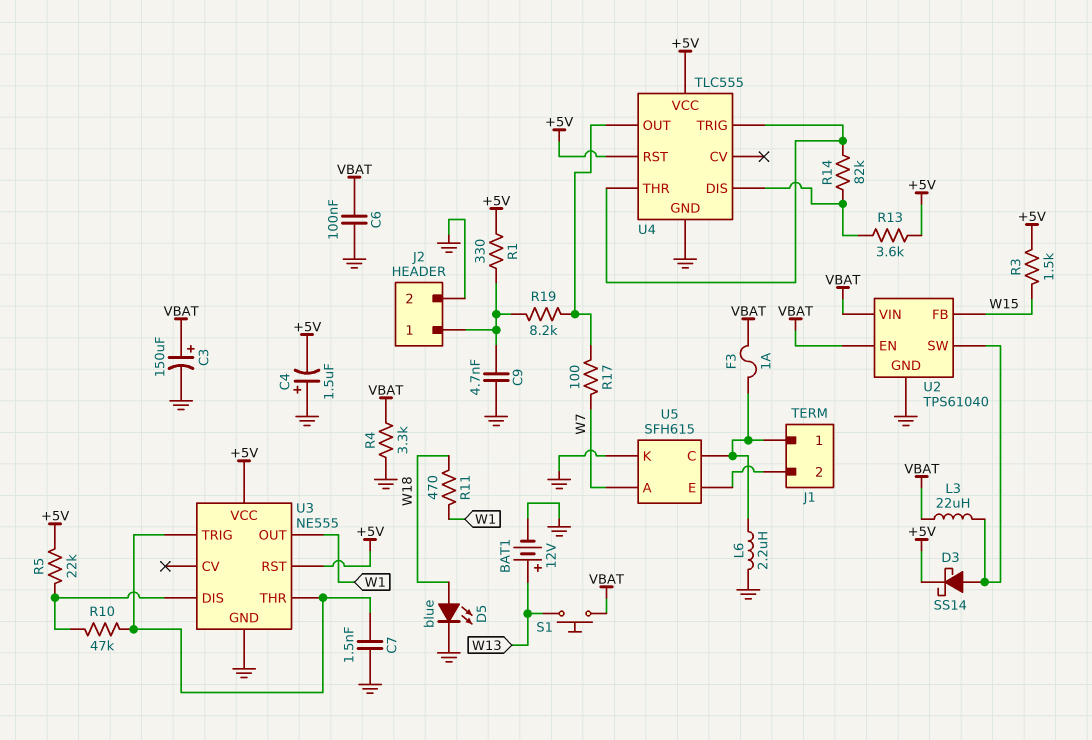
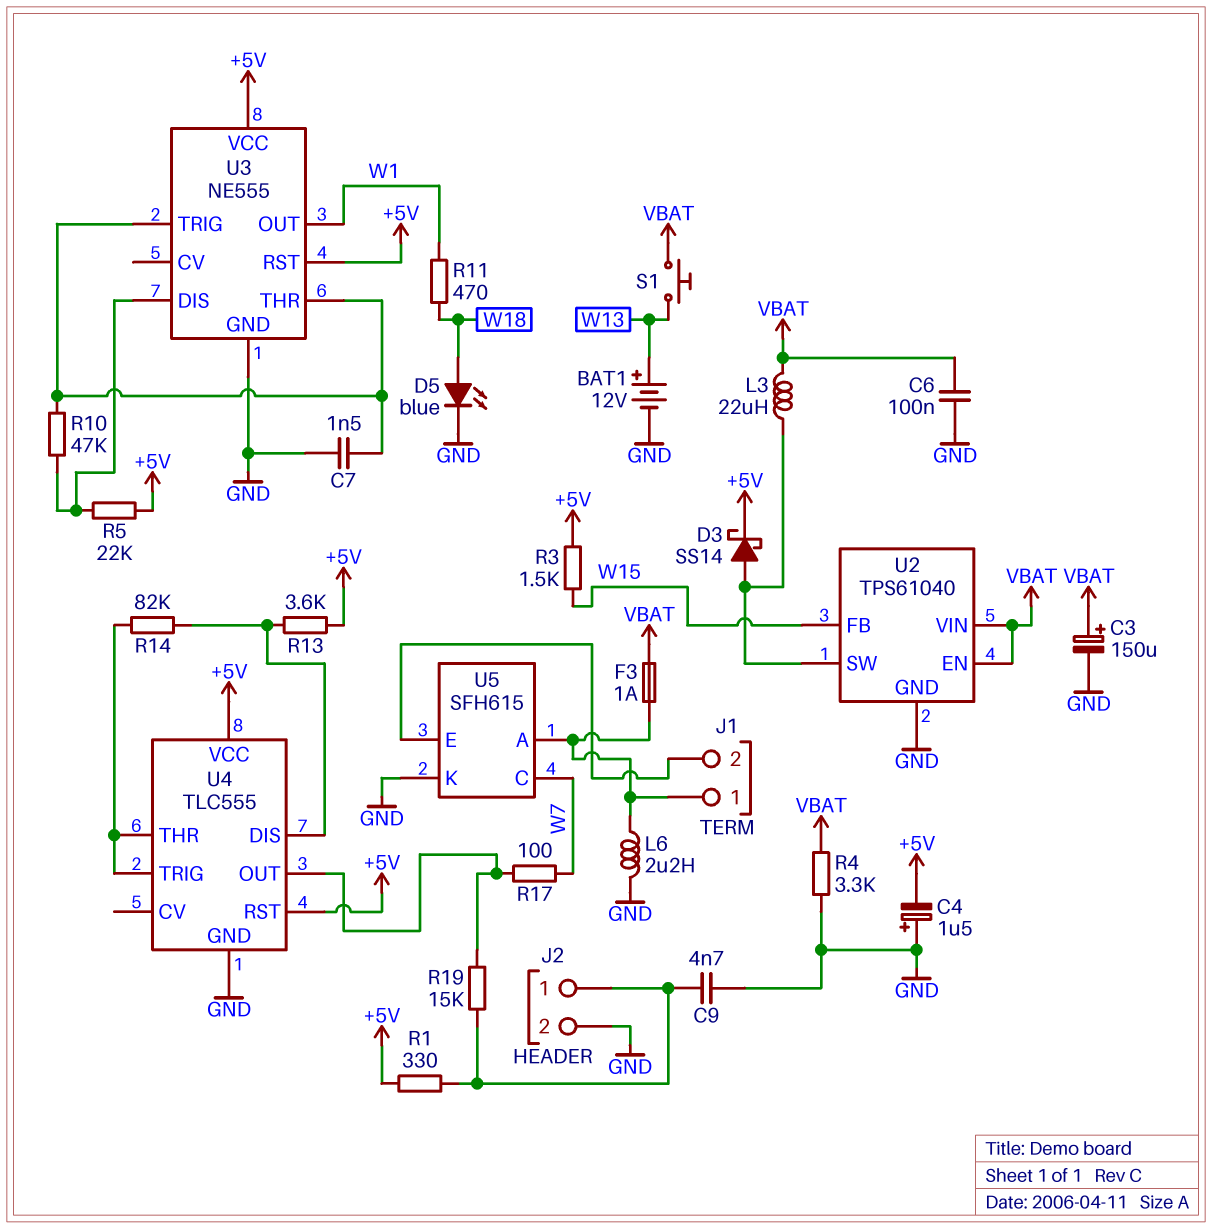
R19: 8.2k (J2/1, U4/OUT) -> 15k (J2/1, U4/OUT)
U5 pin A: W7 -> J1/1
U5 pin C: J1/1 -> W7

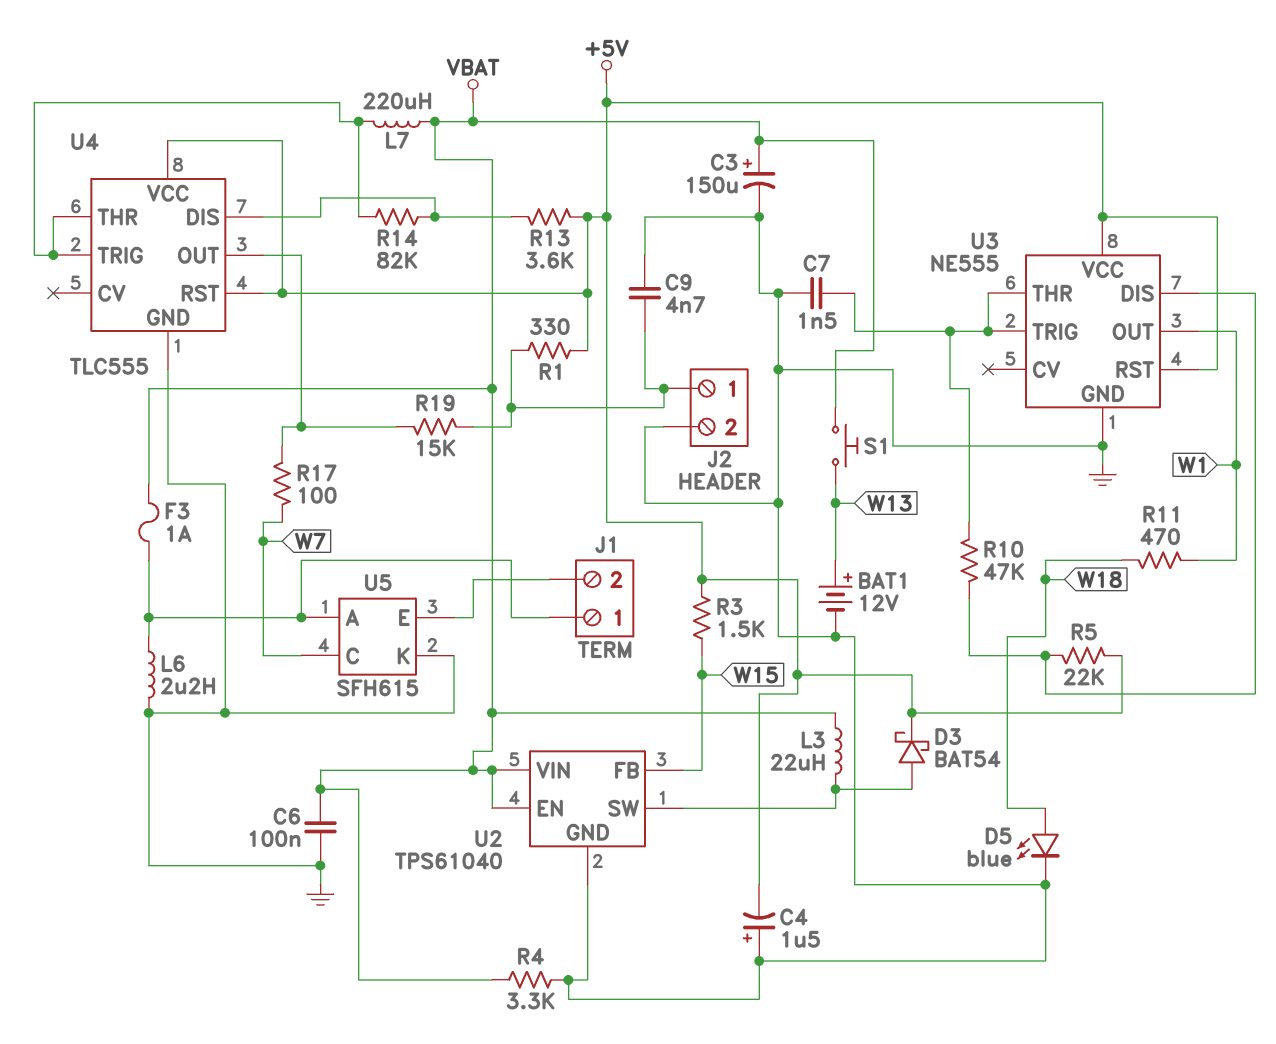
D3: schottky SS14 (A U2/SW, K +5V) -> schottky BAT54 (A U2/SW, K +5V)
L7: none -> 220uH (U4/THR, VBAT)

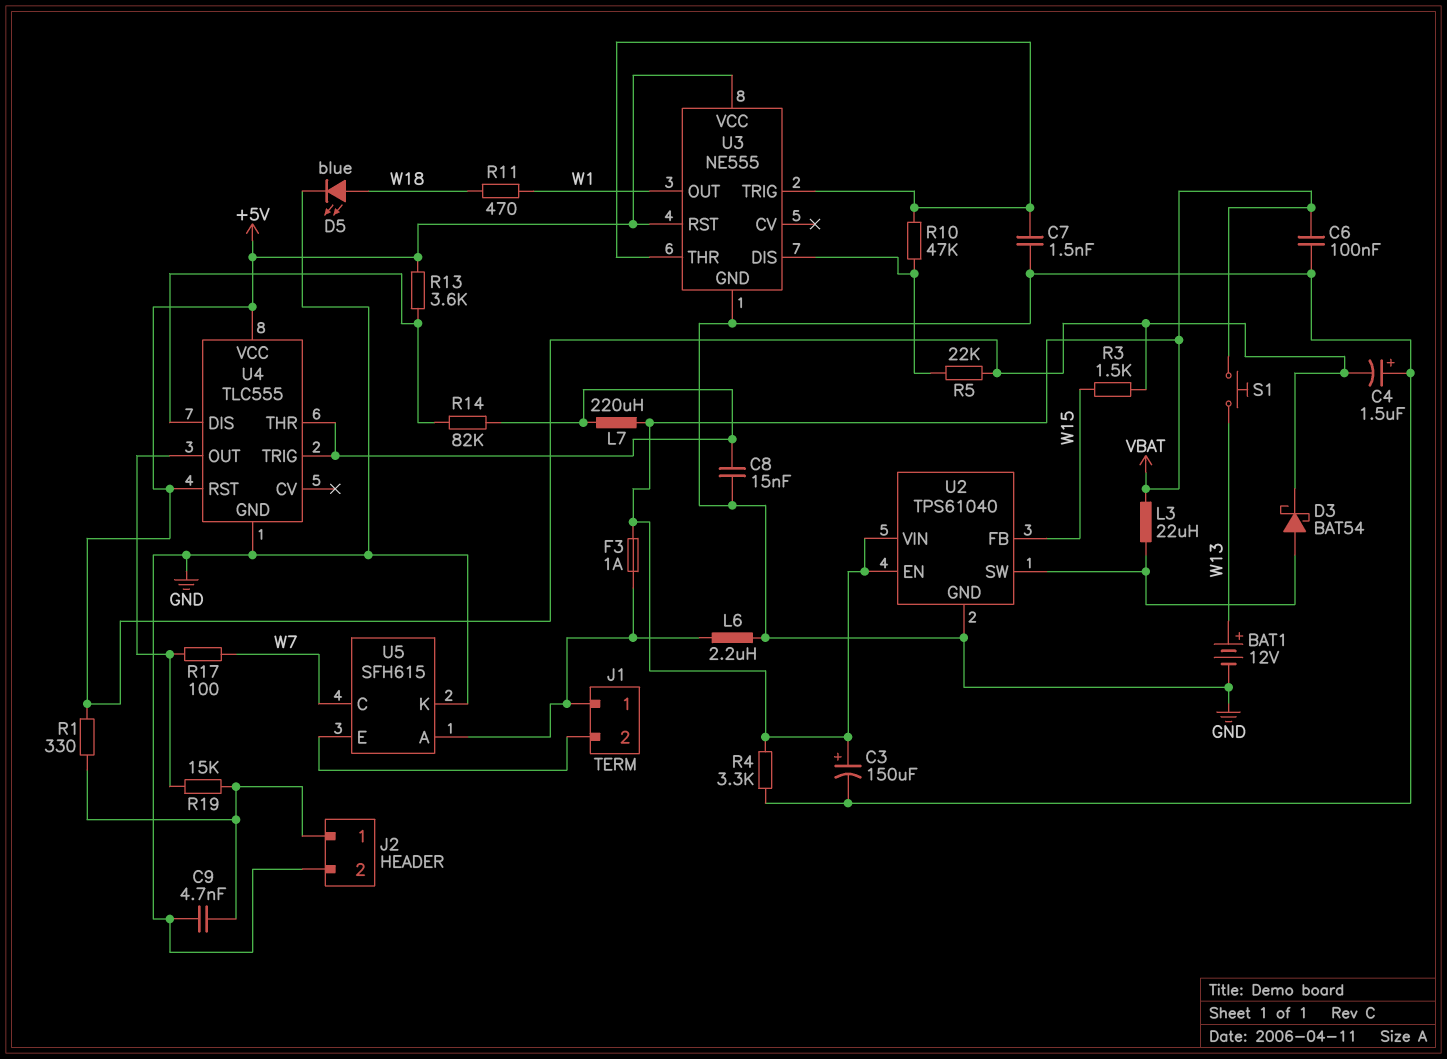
C8: none -> 15nF (GND, U4/THR)

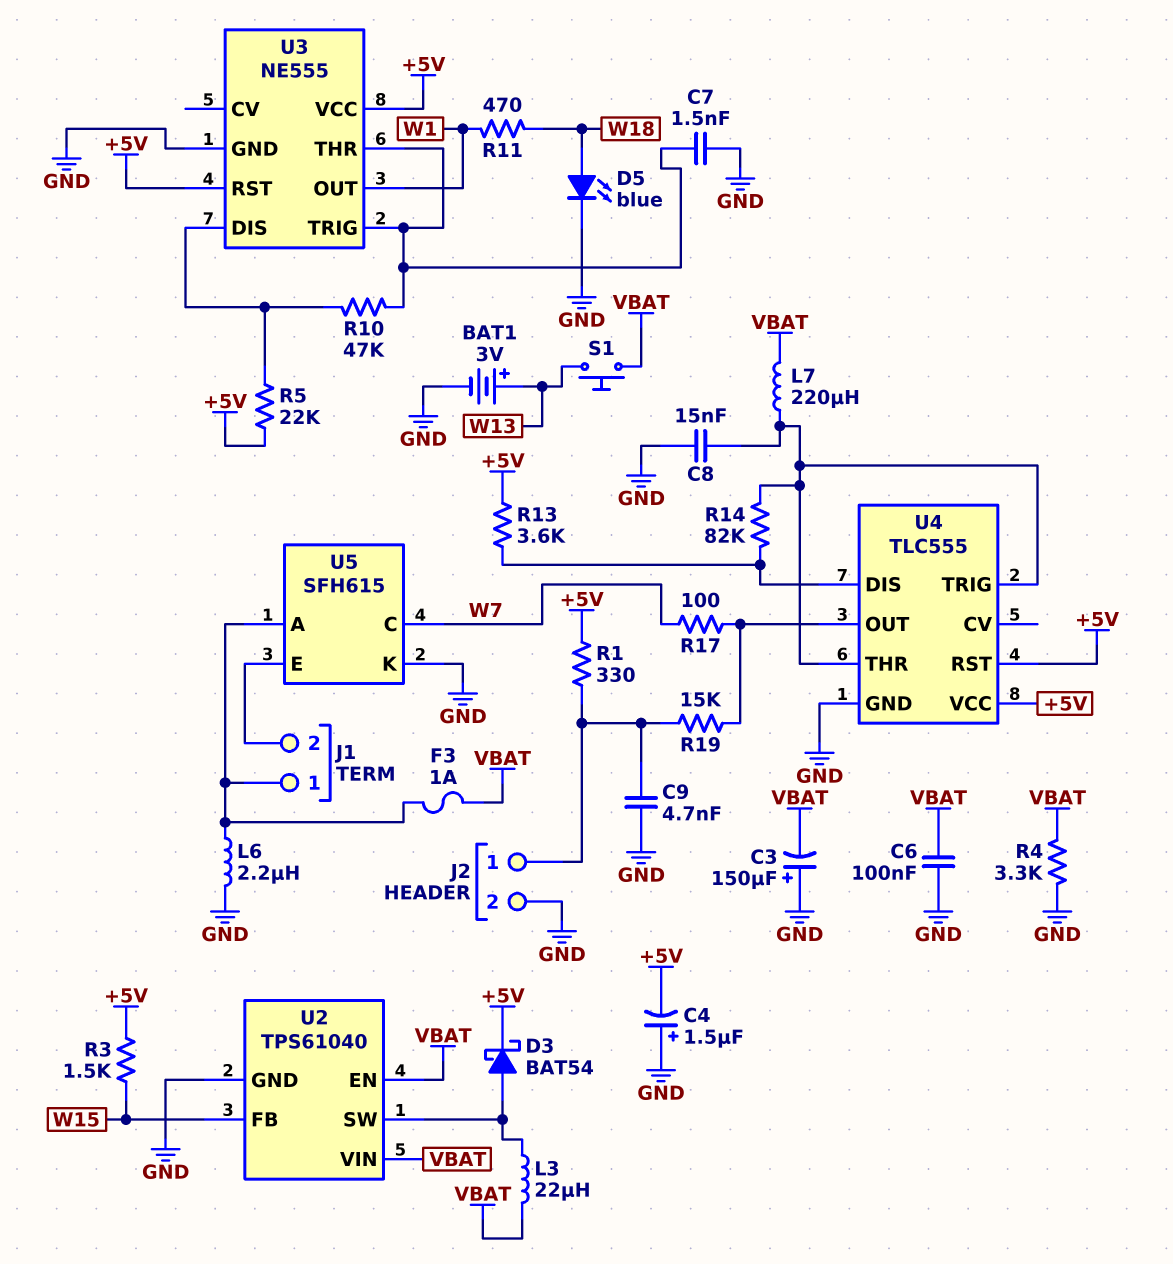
BAT1: 12V (plus W13, minus GND) -> 3V (plus W13, minus GND)
C3: 150uF (plus VBAT, minus GND) -> 150uF (plus GND, minus VBAT)

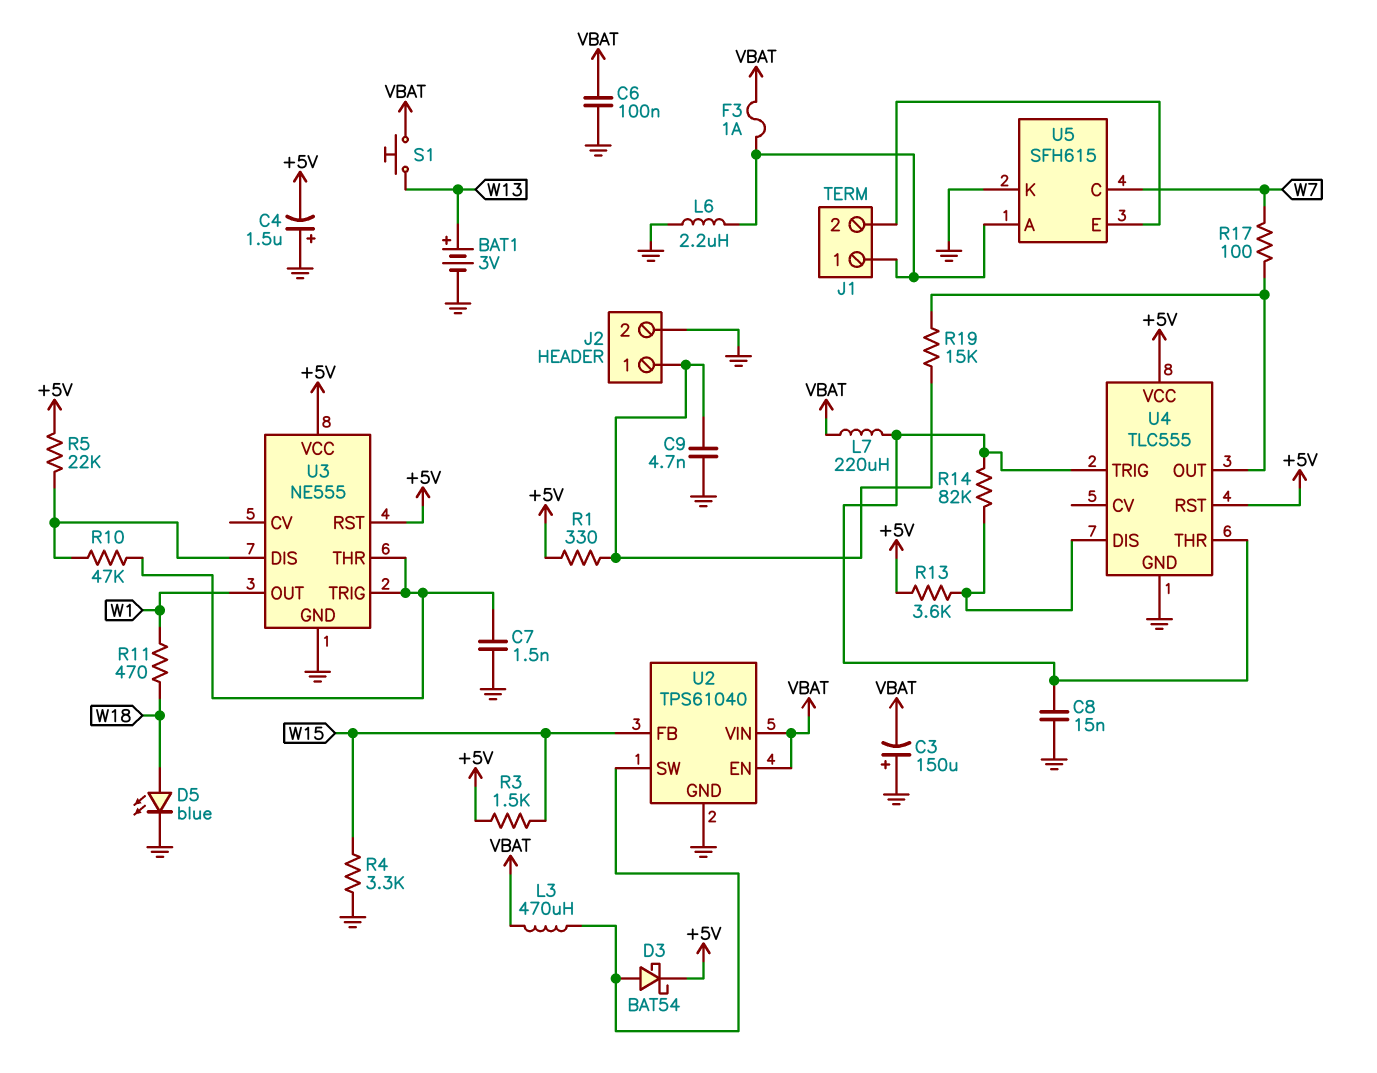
L3: 22uH (U2/SW, VBAT) -> 470uH (U2/SW, VBAT)
R4: 3.3k (GND, VBAT) -> 3.3k (GND, W15)

